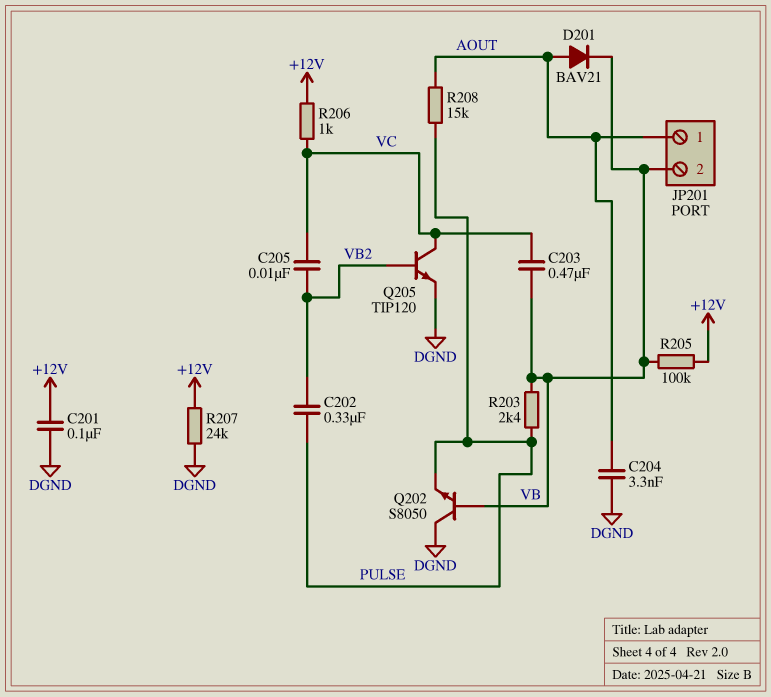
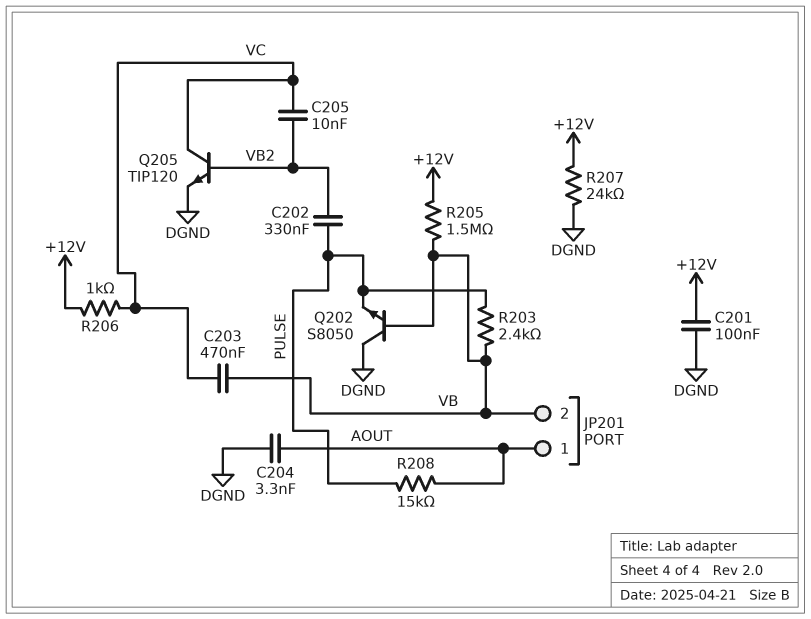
D201: diode BAV21 (A AOUT, K VB) -> none
R205: 100k (+12V, VB) -> 1.5M (+12V, VB)

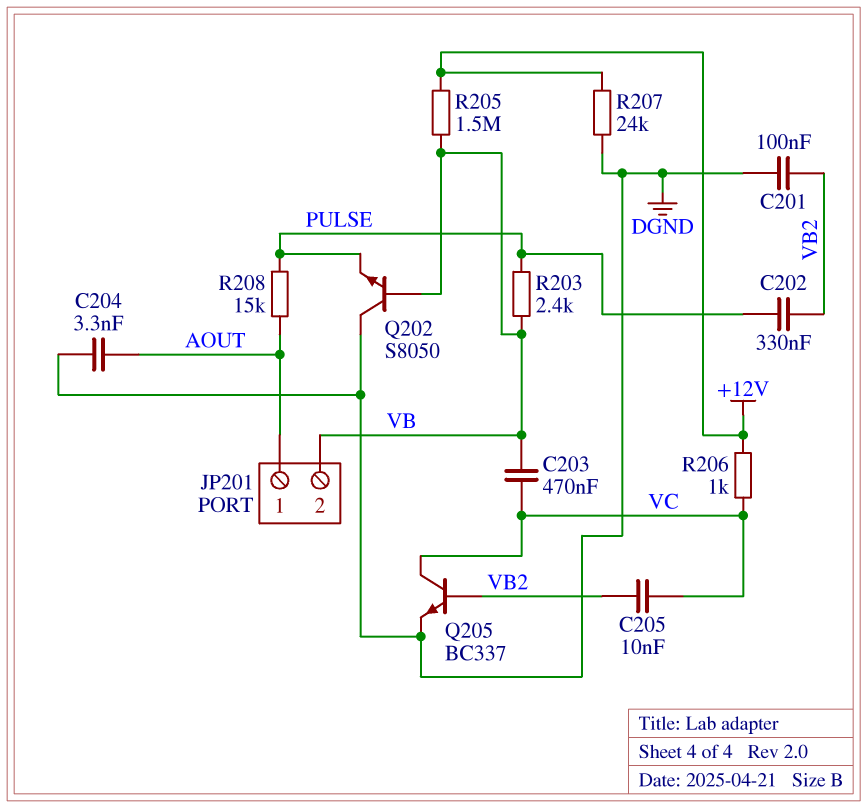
C201: 100nF (+12V, DGND) -> 100nF (DGND, VB2)
Q205: NPN TIP120 (B VB2, C VC, E DGND) -> NPN BC337 (B VB2, C VC, E DGND)

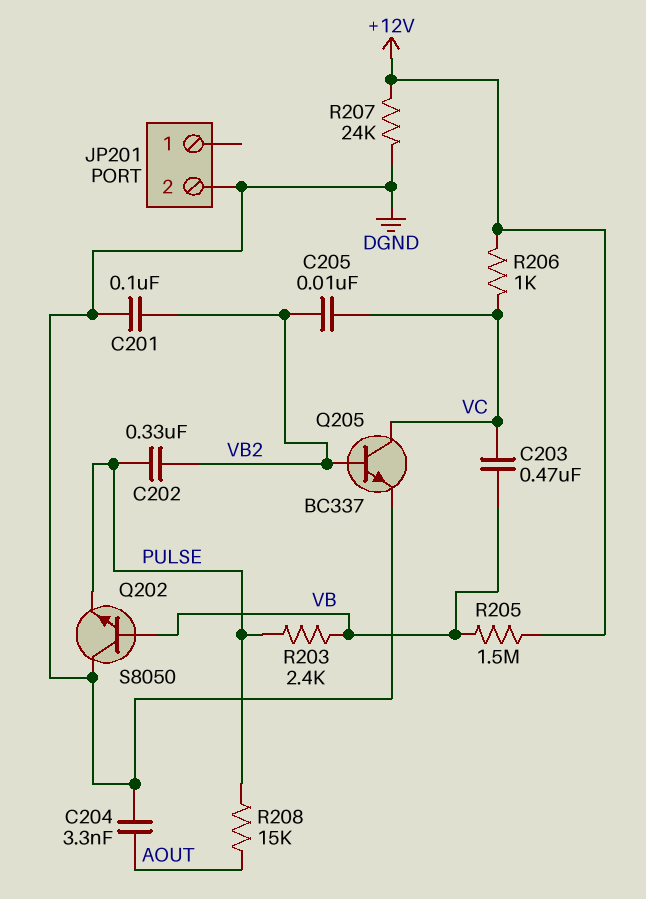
JP201 pin 1: AOUT -> none
JP201 pin 2: VB -> DGND

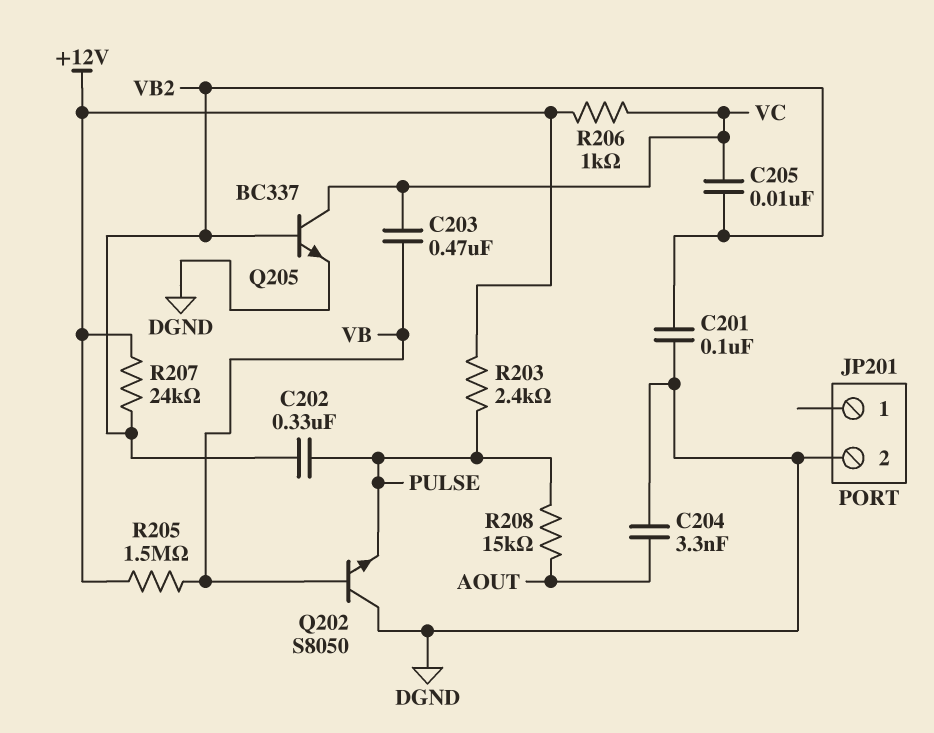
R203: 2.4k (PULSE, VB) -> 2.4k (+12V, PULSE)
R207: 24k (+12V, DGND) -> 24k (+12V, VB2)

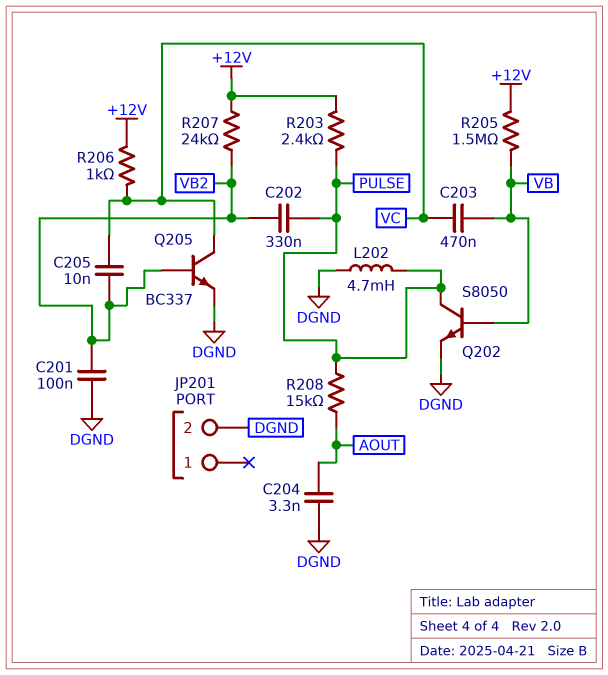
L202: none -> 4.7mH (DGND, PULSE)
Q202: NPN S8050 (B VB, C DGND, E PULSE) -> NPN S8050 (B VB, C PULSE, E DGND)

